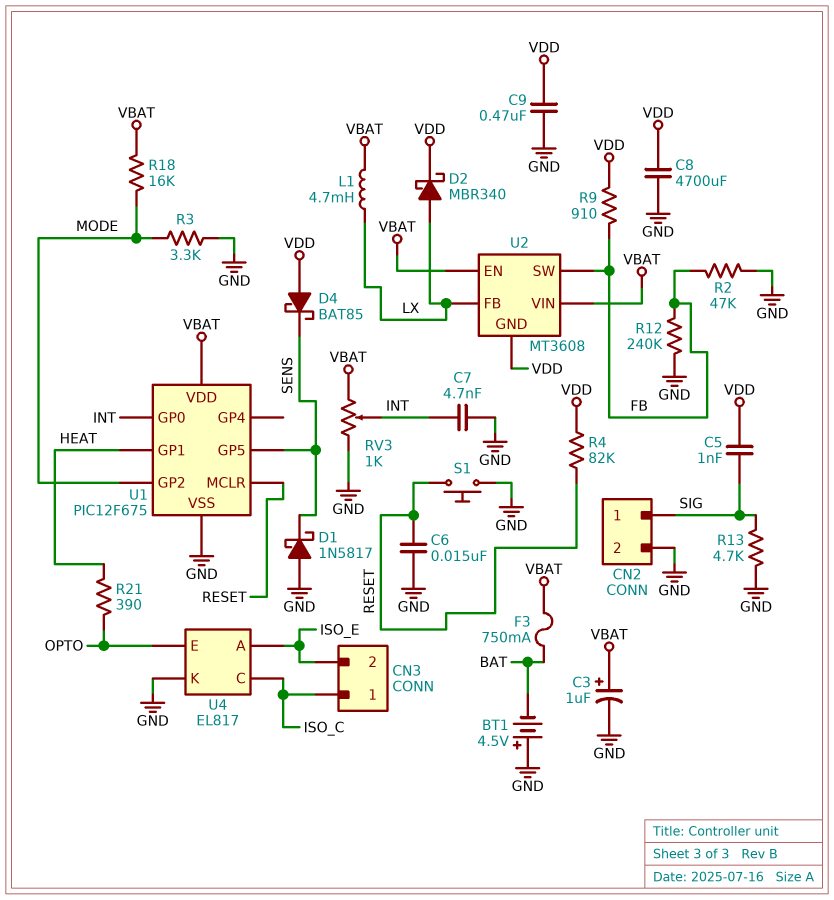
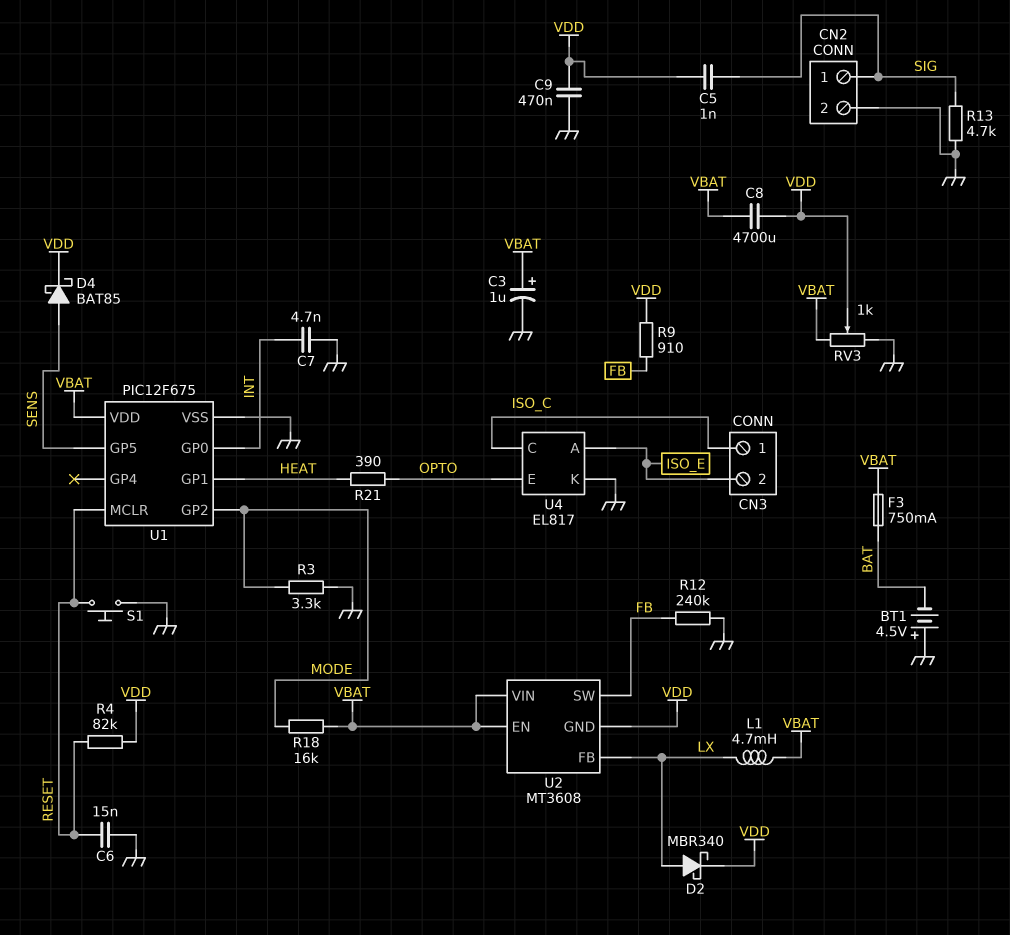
C8: 4700uF (GND, VDD) -> 4700uF (VBAT, VDD)
D1: schottky 1N5817 (A GND, K SENS) -> none
D4: schottky BAT85 (A VDD, K SENS) -> schottky BAT85 (A SENS, K VDD)
R2: 47k (FB, GND) -> none
RV3: 1k (GND, VBAT, wiper INT) -> 1k (GND, VBAT, wiper VDD)

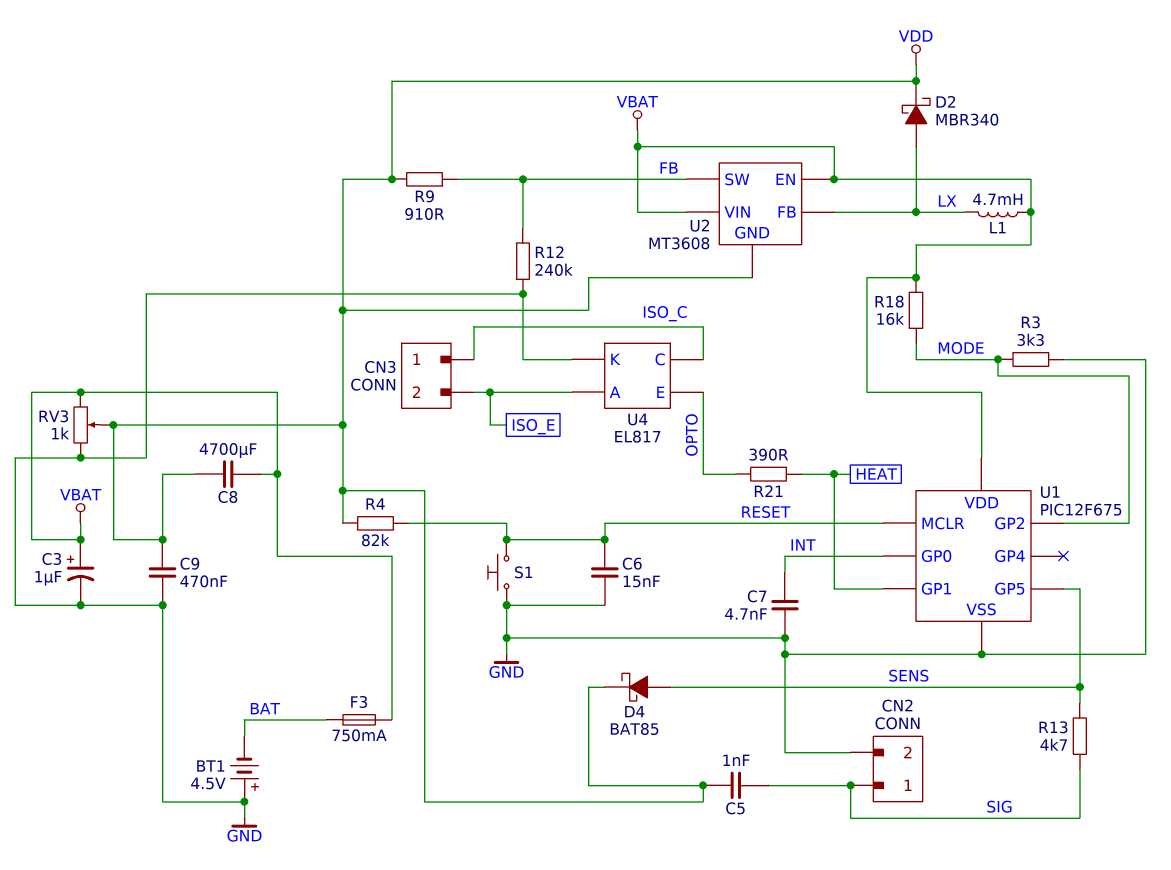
R13: 4.7k (GND, SIG) -> 4.7k (SENS, SIG)

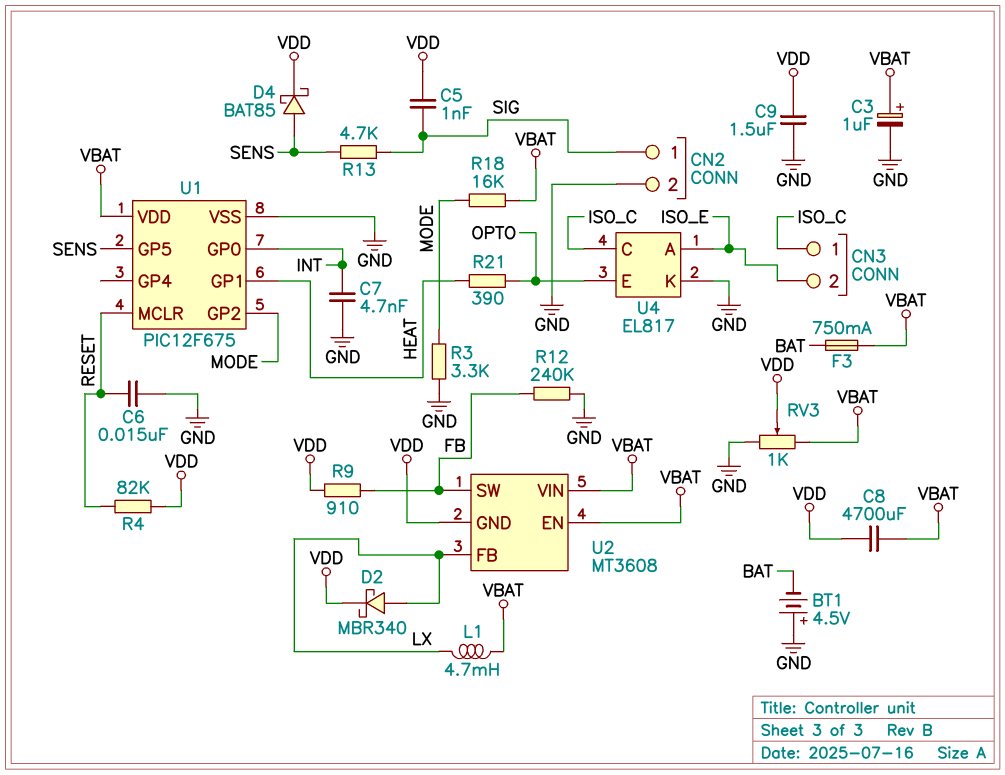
C9: 470nF (GND, VDD) -> 1.5uF (GND, VDD)
S1: button (GND, RESET) -> none

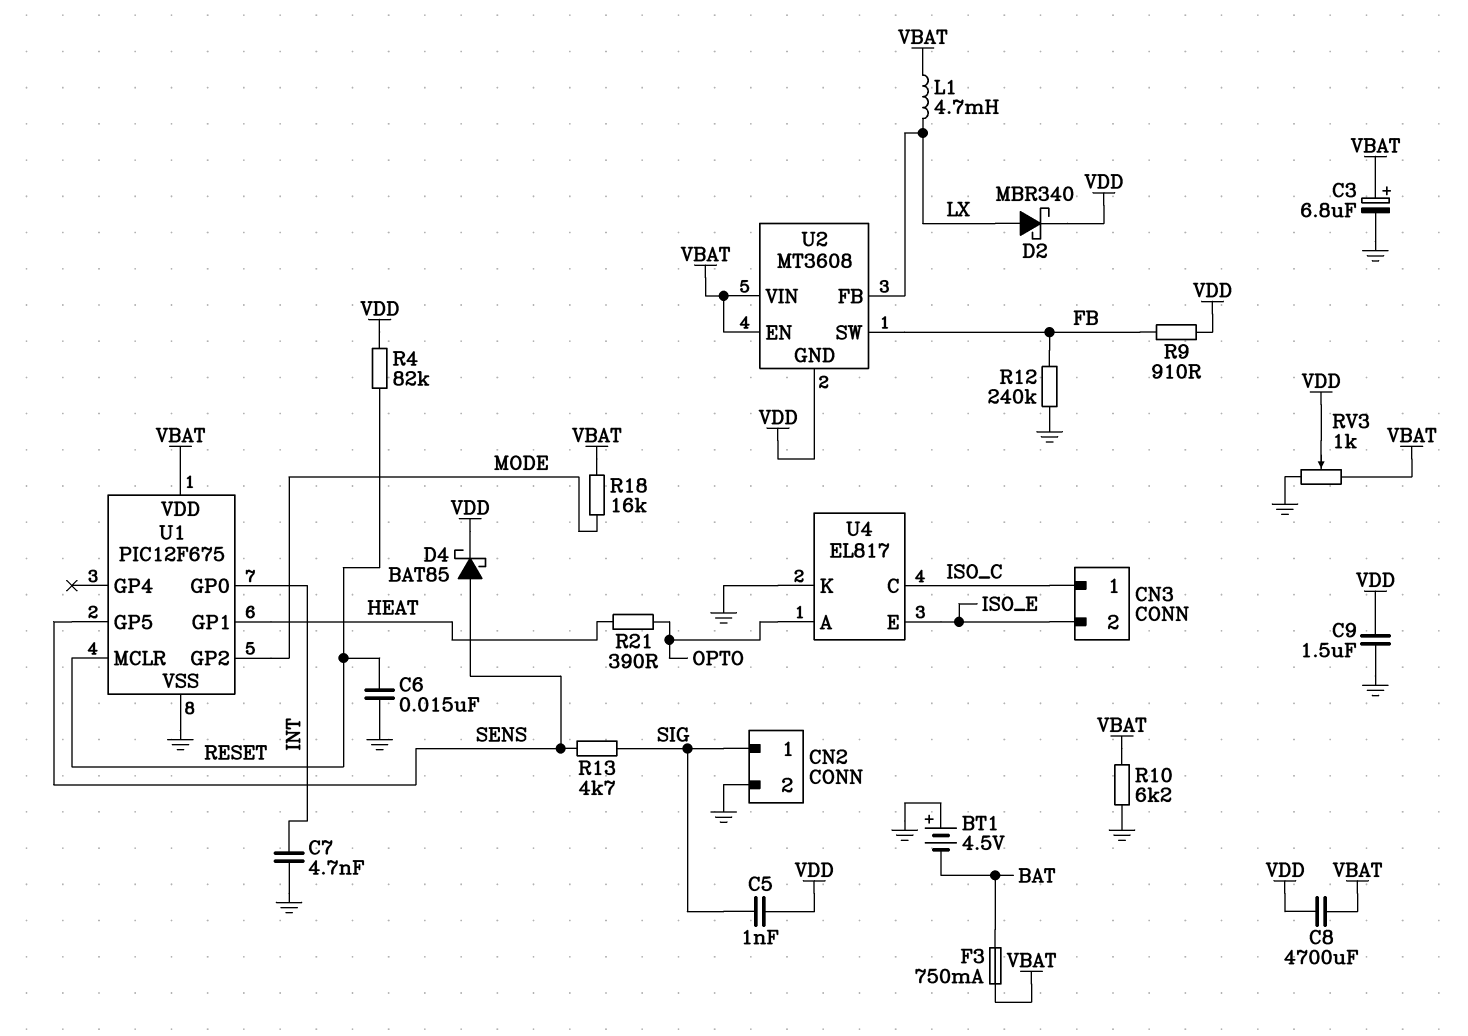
C3: 1uF (plus VBAT, minus GND) -> 6.8uF (plus VBAT, minus GND)
R3: 3.3k (GND, MODE) -> none
R10: none -> 6.2k (GND, VBAT)
U4 pin A: ISO_E -> OPTO
U4 pin E: OPTO -> ISO_E

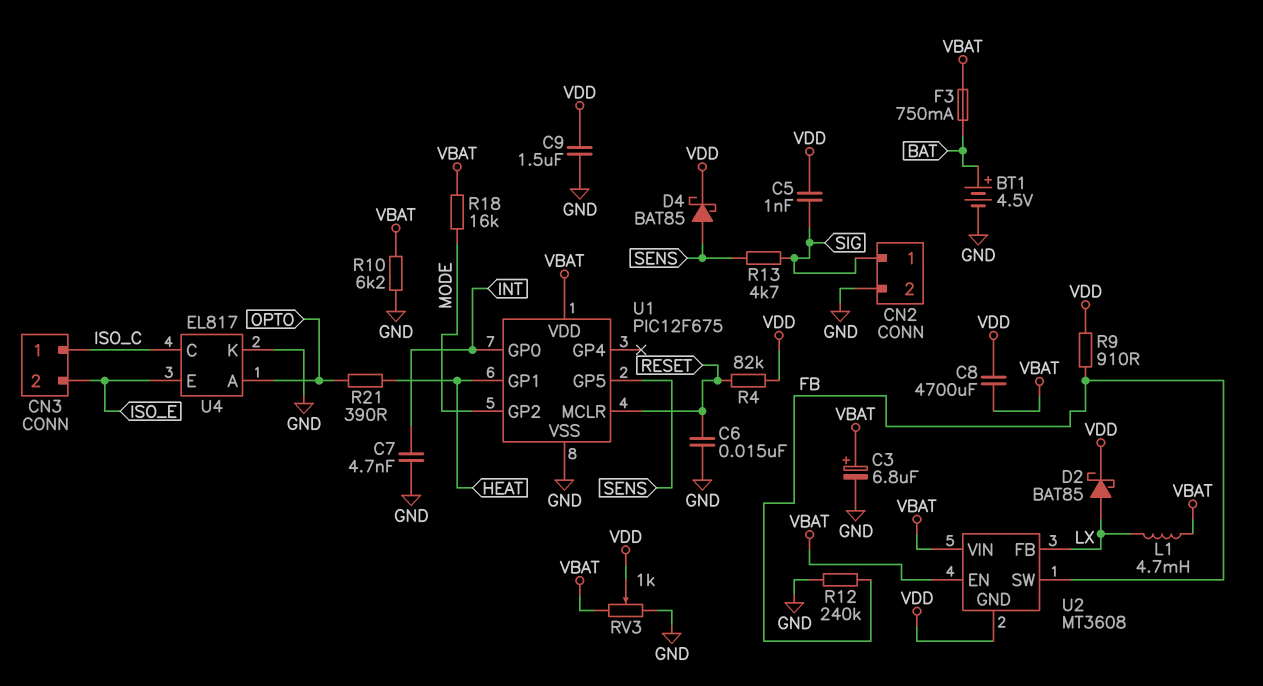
BT1: 4.5V (plus GND, minus BAT) -> 4.5V (plus BAT, minus GND)
D2: schottky MBR340 (A LX, K VDD) -> schottky BAT85 (A LX, K VDD)

